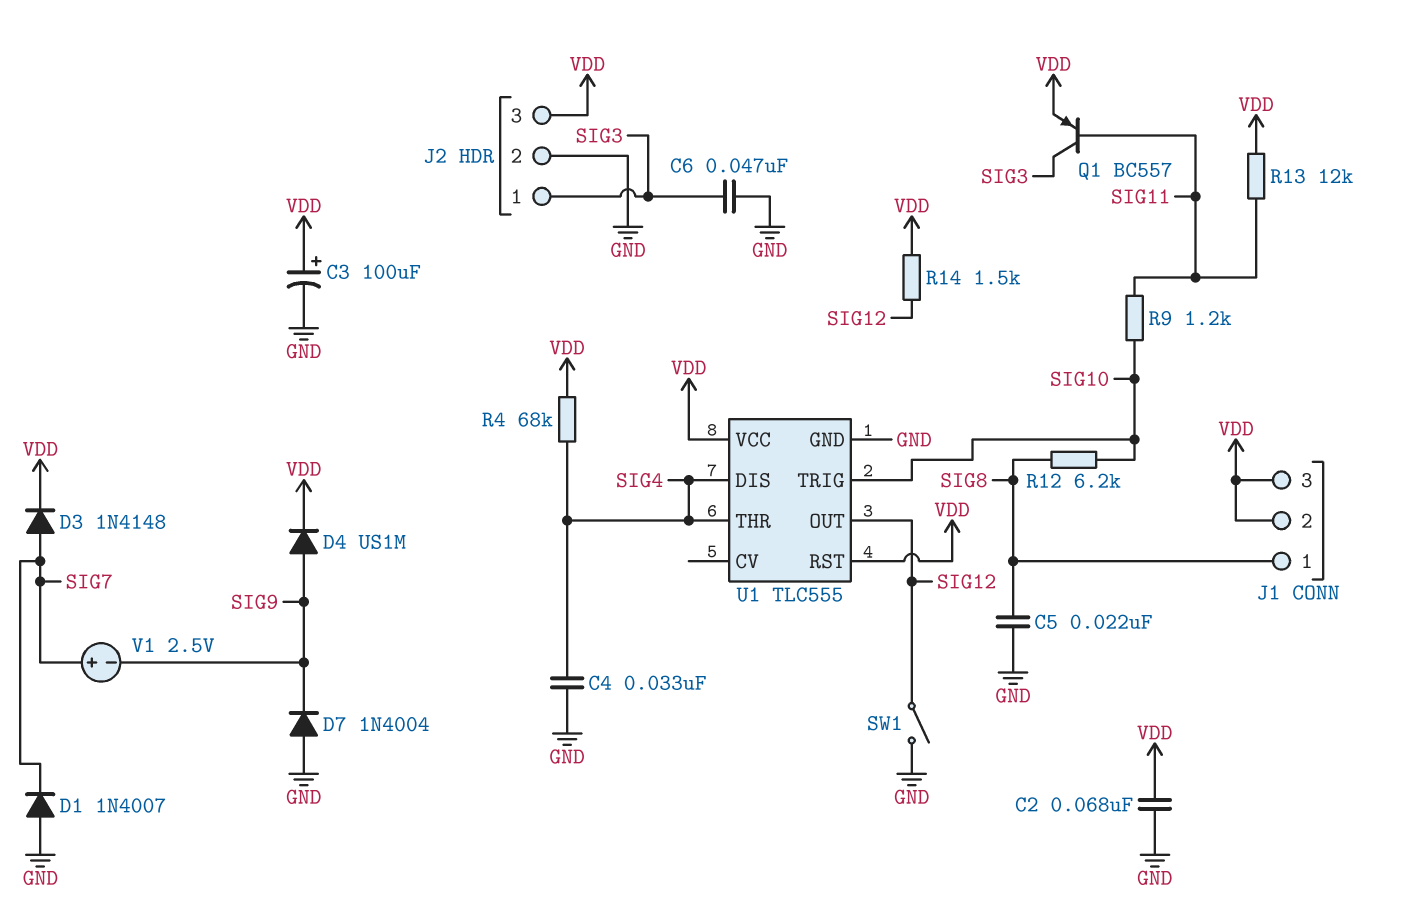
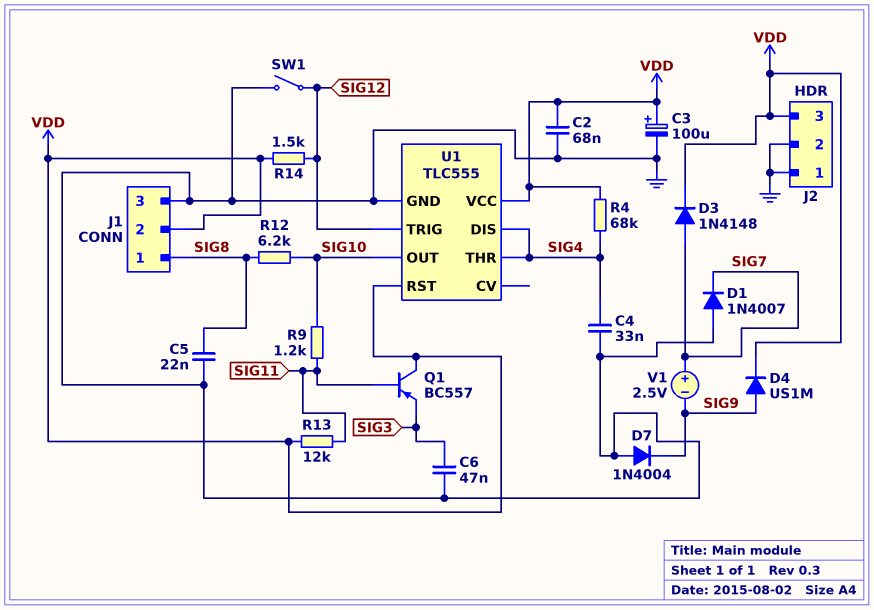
J1 pin 3: VDD -> GND
J2 pin 1: SIG3 -> GND
Q1: PNP BC557 (B SIG11, C SIG3, E VDD) -> PNP BC557 (B SIG11, C VDD, E SIG3)
U1 pin OUT: SIG12 -> SIG10
U1 pin TRIG: SIG10 -> SIG12

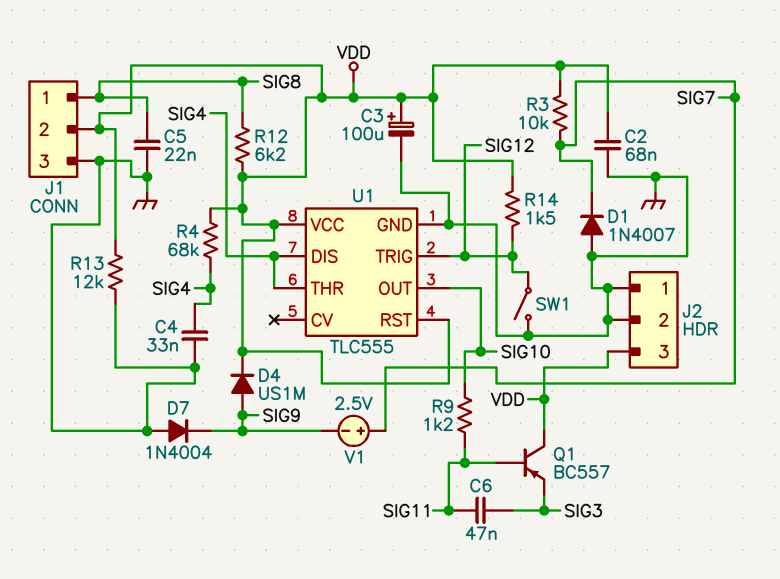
C6: 47nF (GND, SIG3) -> 47nF (SIG3, SIG11)
D3: diode 1N4148 (A SIG7, K VDD) -> none
R3: none -> 10k (SIG7, VDD)
R12: 6.2k (SIG8, SIG10) -> 6.2k (SIG8, VDD)
R13: 12k (SIG11, VDD) -> 12k (GND, VDD)

